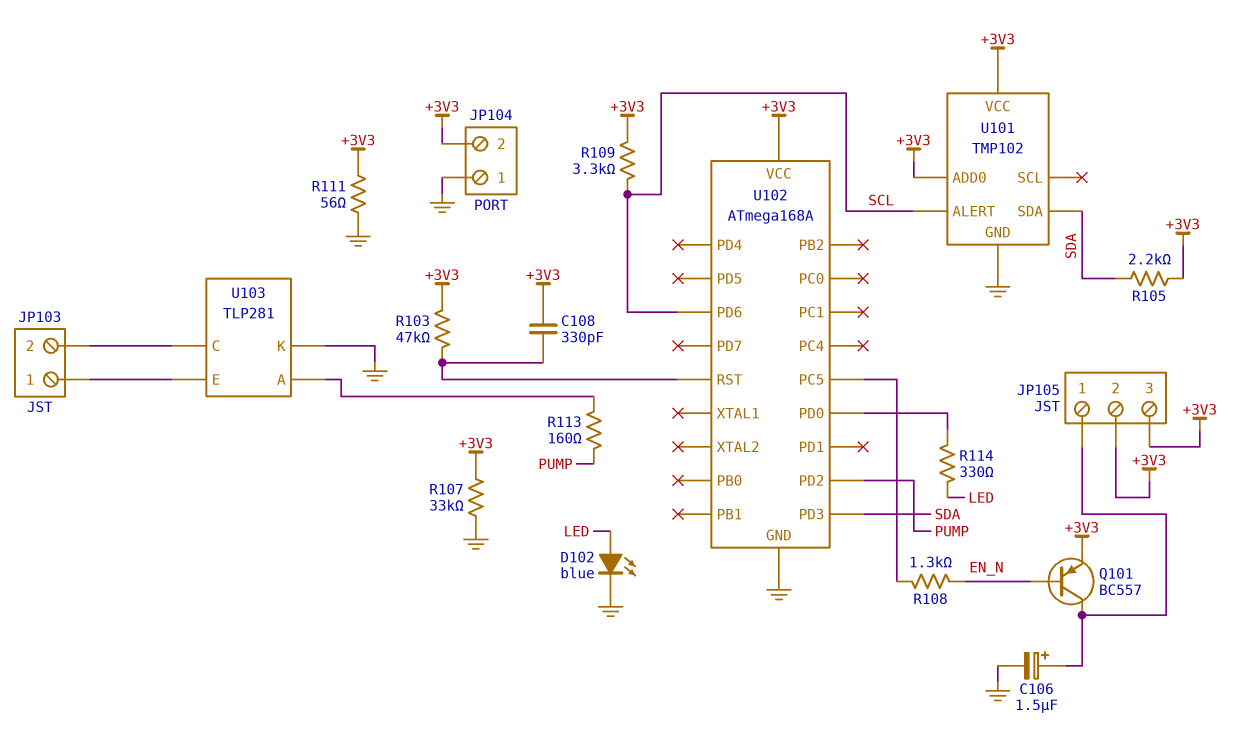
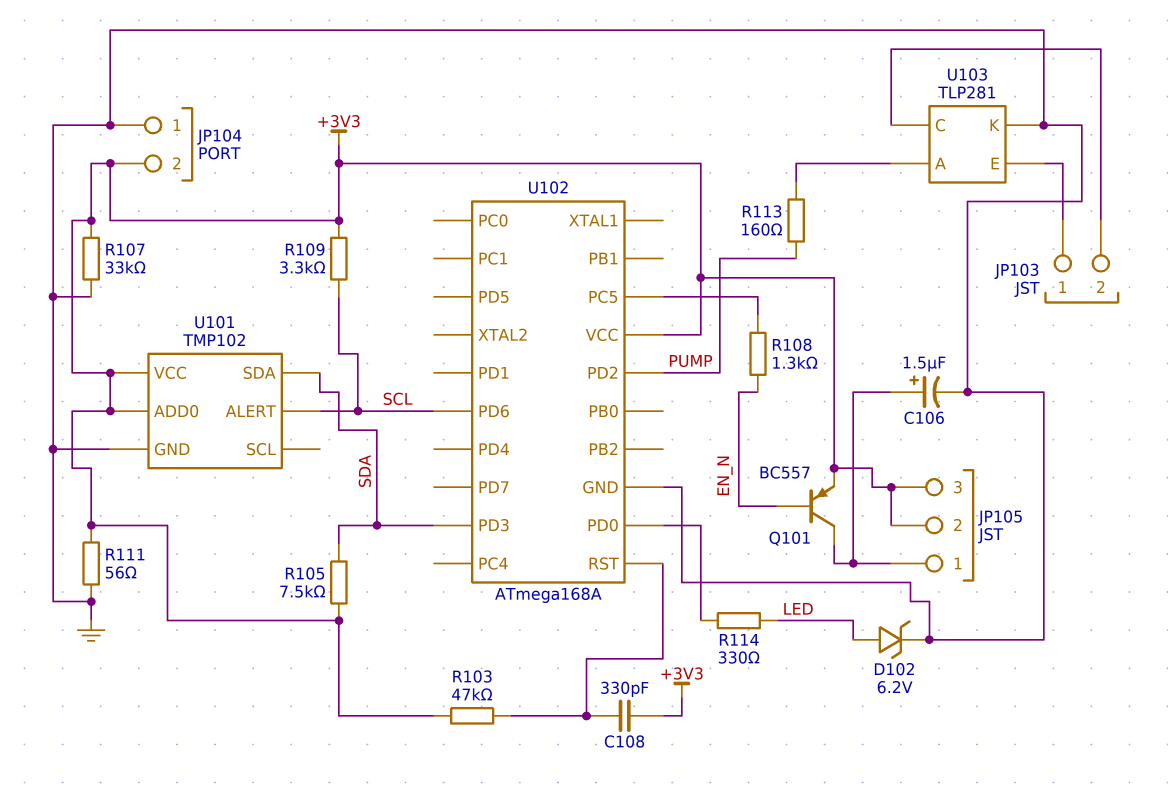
D102: LED blue (A LED, K GND) -> zener 6.2V (A LED, K GND)
R105: 2.2k (+3V3, SDA) -> 7.5k (+3V3, SDA)

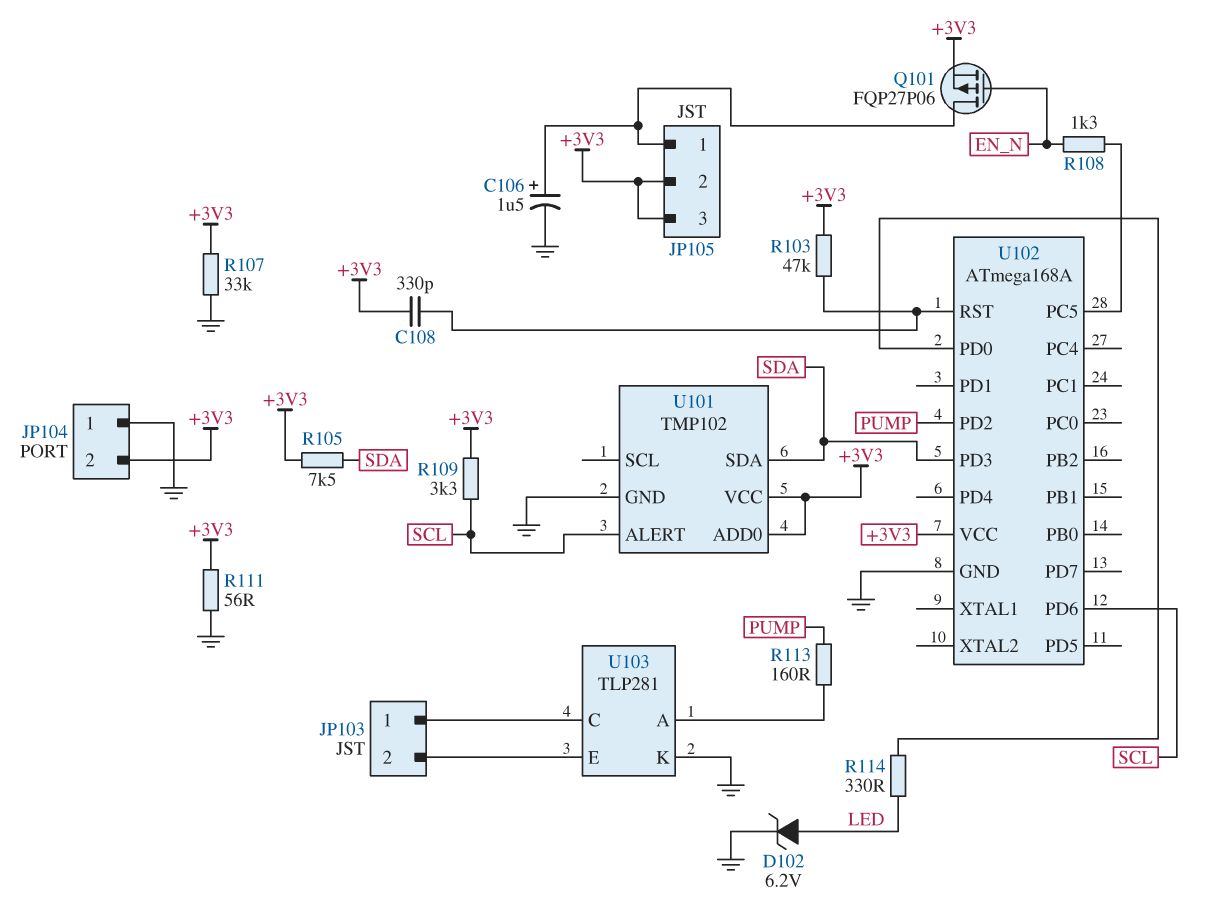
Q101: PNP BC557 (B EN_N, C JP105/1, E +3V3) -> PMOS FQP27P06 (G EN_N, D JP105/1, S +3V3)
U103 pin C: JP103/2 -> JP103/1
U103 pin E: JP103/1 -> JP103/2

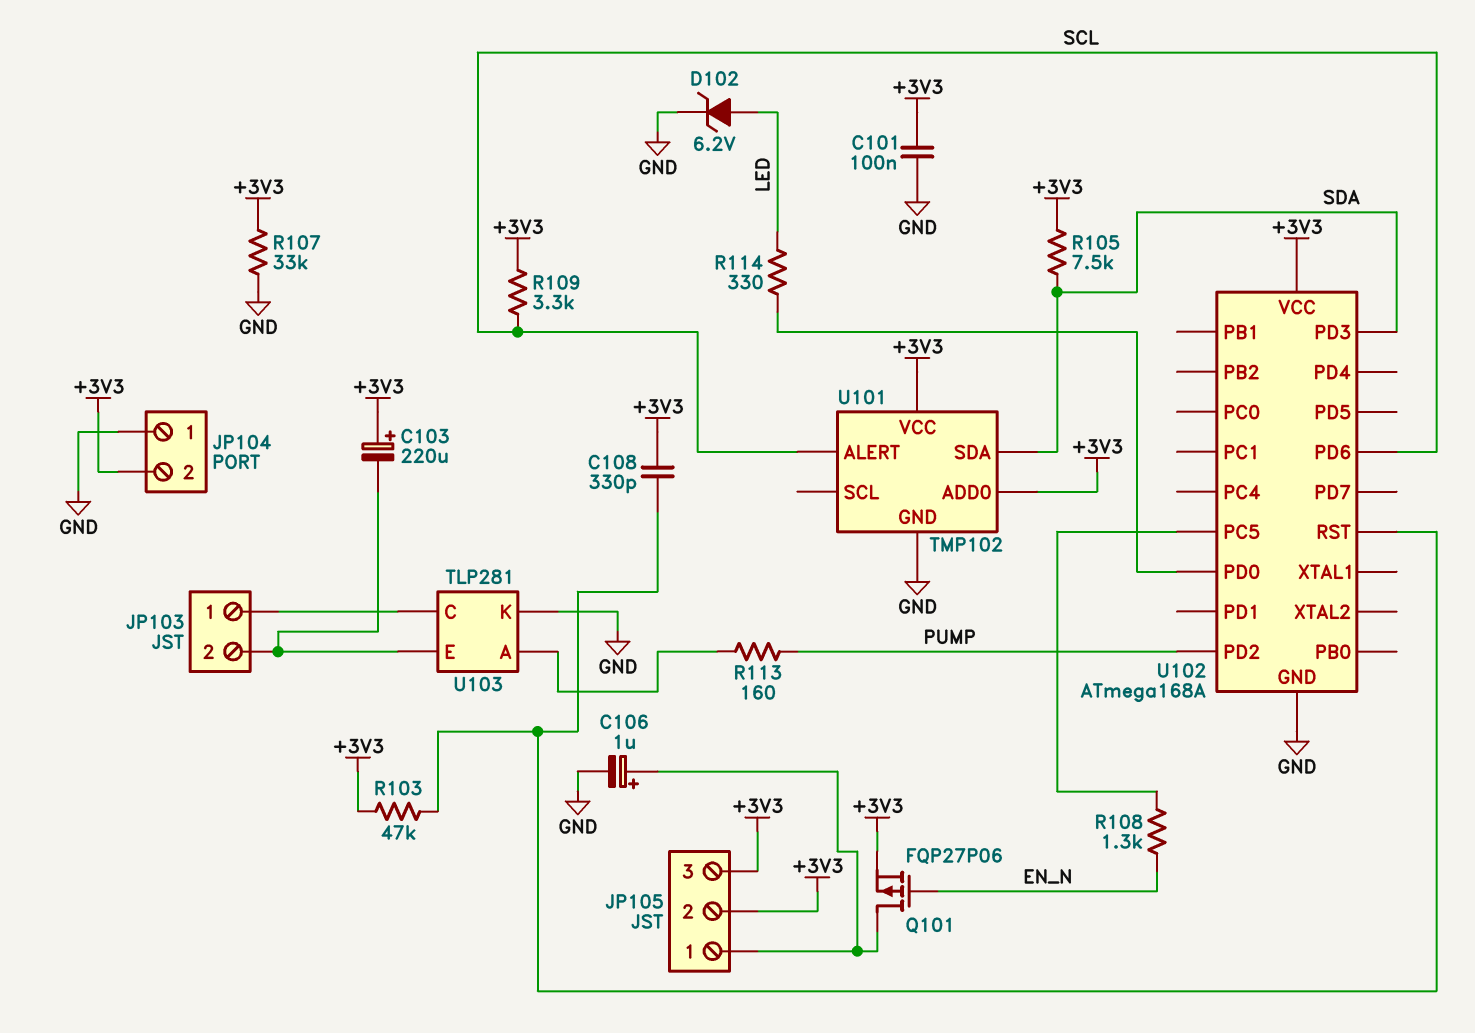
C101: none -> 100nF (+3V3, GND)
C103: none -> 220uF (plus +3V3, minus JP103/2)
C106: 1.5uF (plus JP105/1, minus GND) -> 1uF (plus JP105/1, minus GND)
R111: 56 (+3V3, GND) -> none

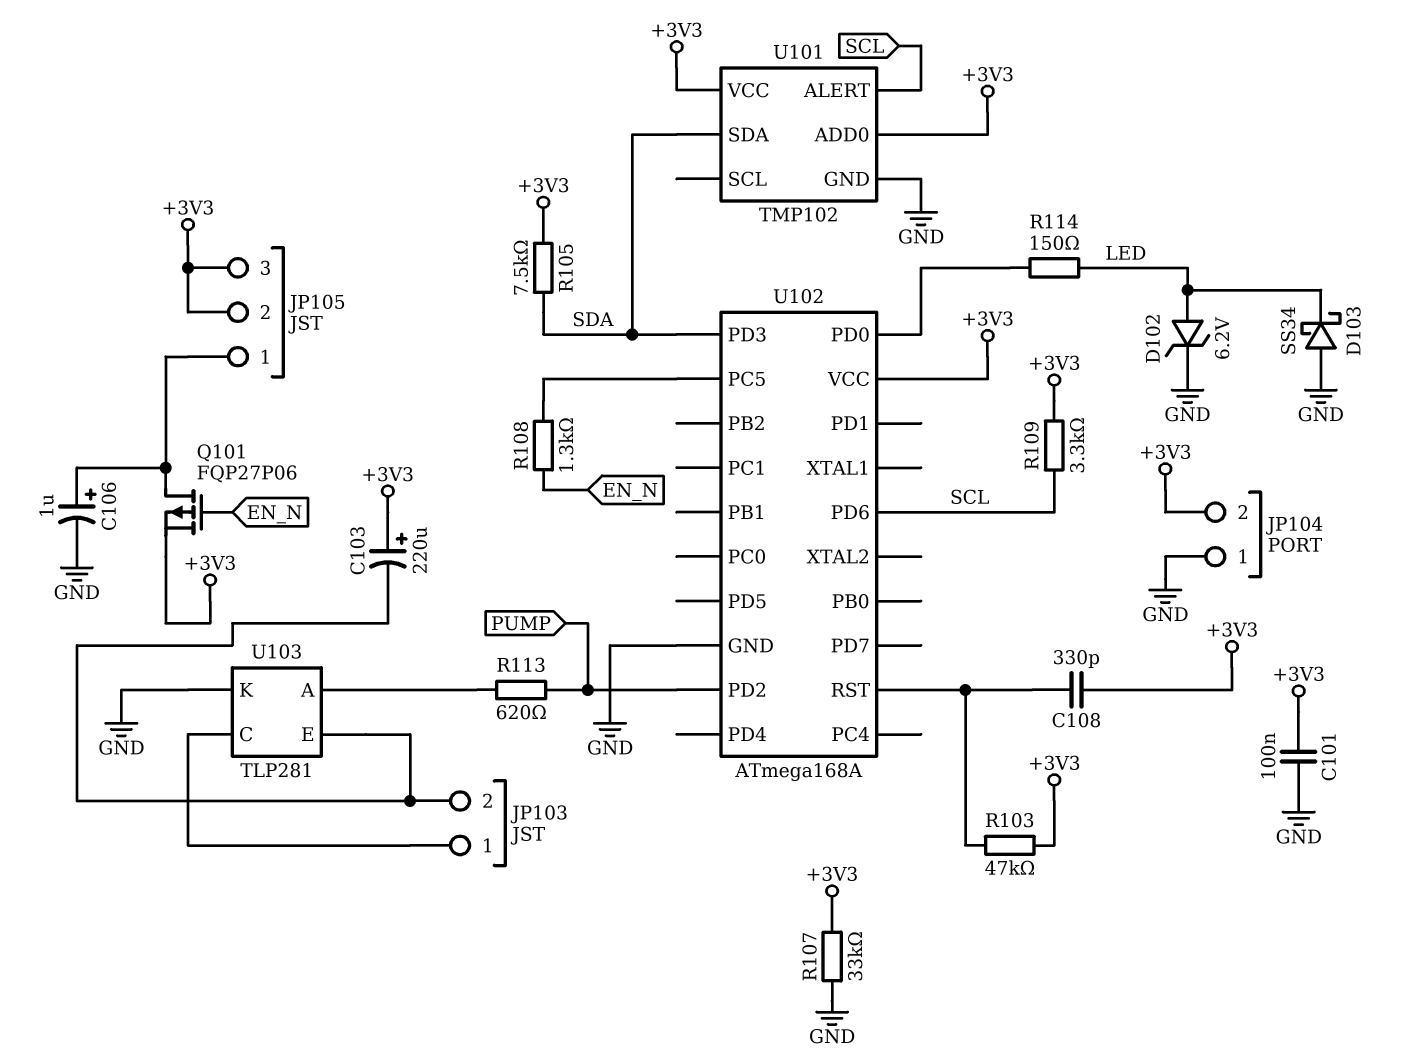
D103: none -> schottky SS34 (A GND, K LED)
R113: 160 (PUMP, U103/A) -> 620 (PUMP, U103/A)
R114: 330 (LED, U102/PD0) -> 150 (LED, U102/PD0)

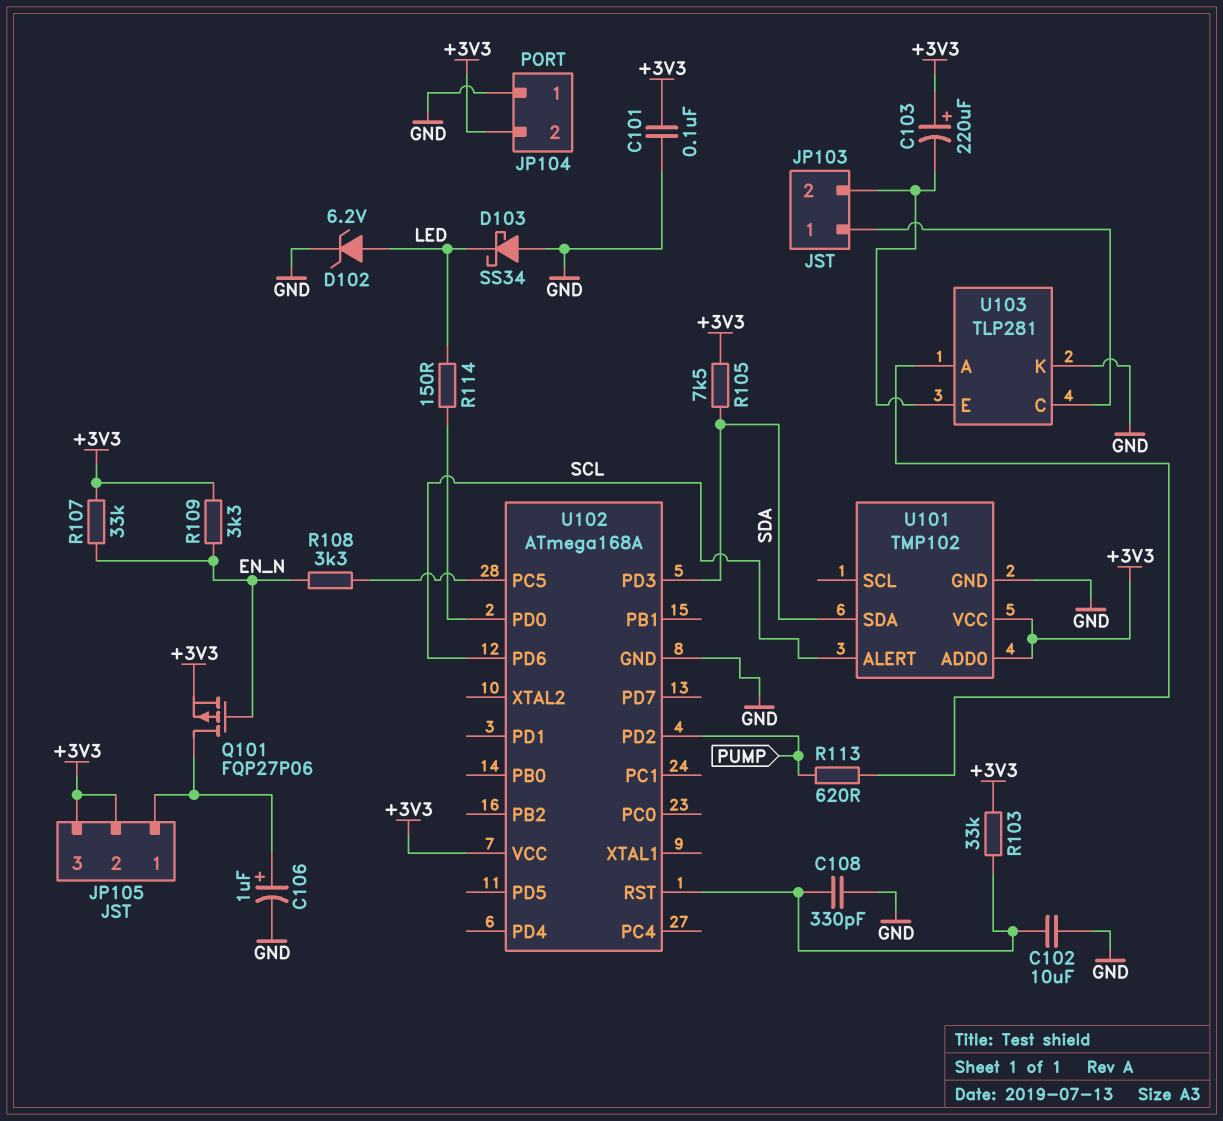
C102: none -> 10uF (GND, U102/RST)
C108: 330pF (+3V3, U102/RST) -> 330pF (GND, U102/RST)
R103: 47k (+3V3, U102/RST) -> 33k (+3V3, U102/RST)
R107: 33k (+3V3, GND) -> 33k (+3V3, EN_N)
R108: 1.3k (EN_N, U102/PC5) -> 3.3k (EN_N, U102/PC5)
R109: 3.3k (+3V3, SCL) -> 3.3k (+3V3, EN_N)

